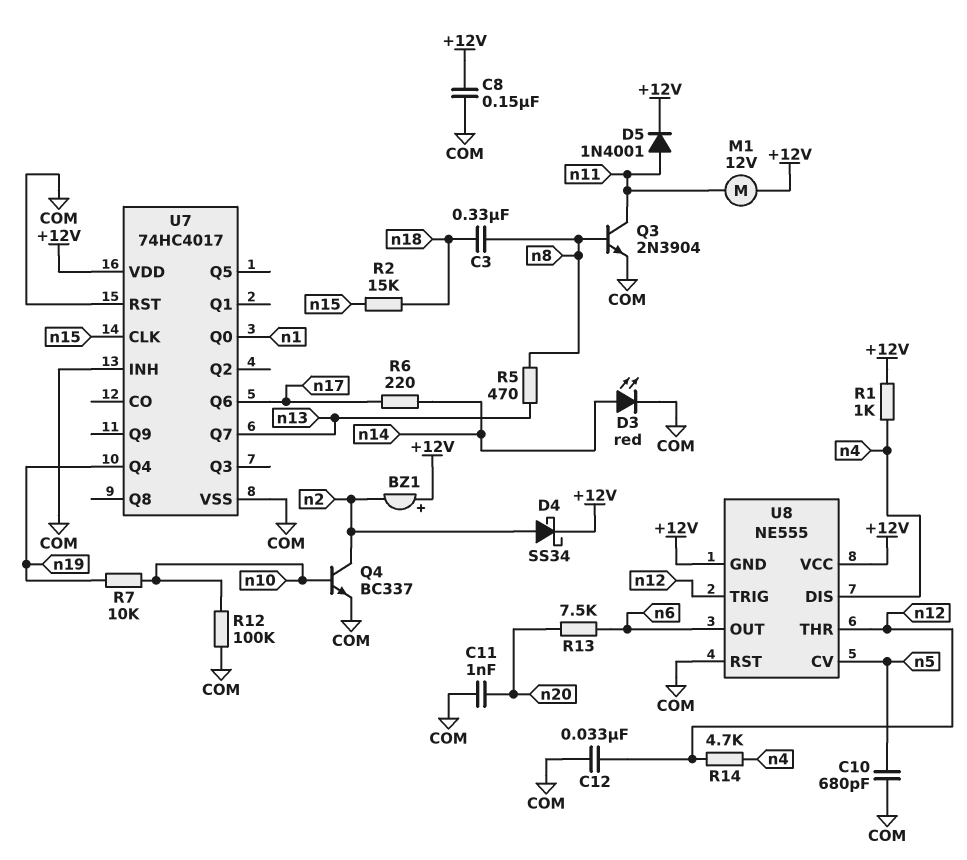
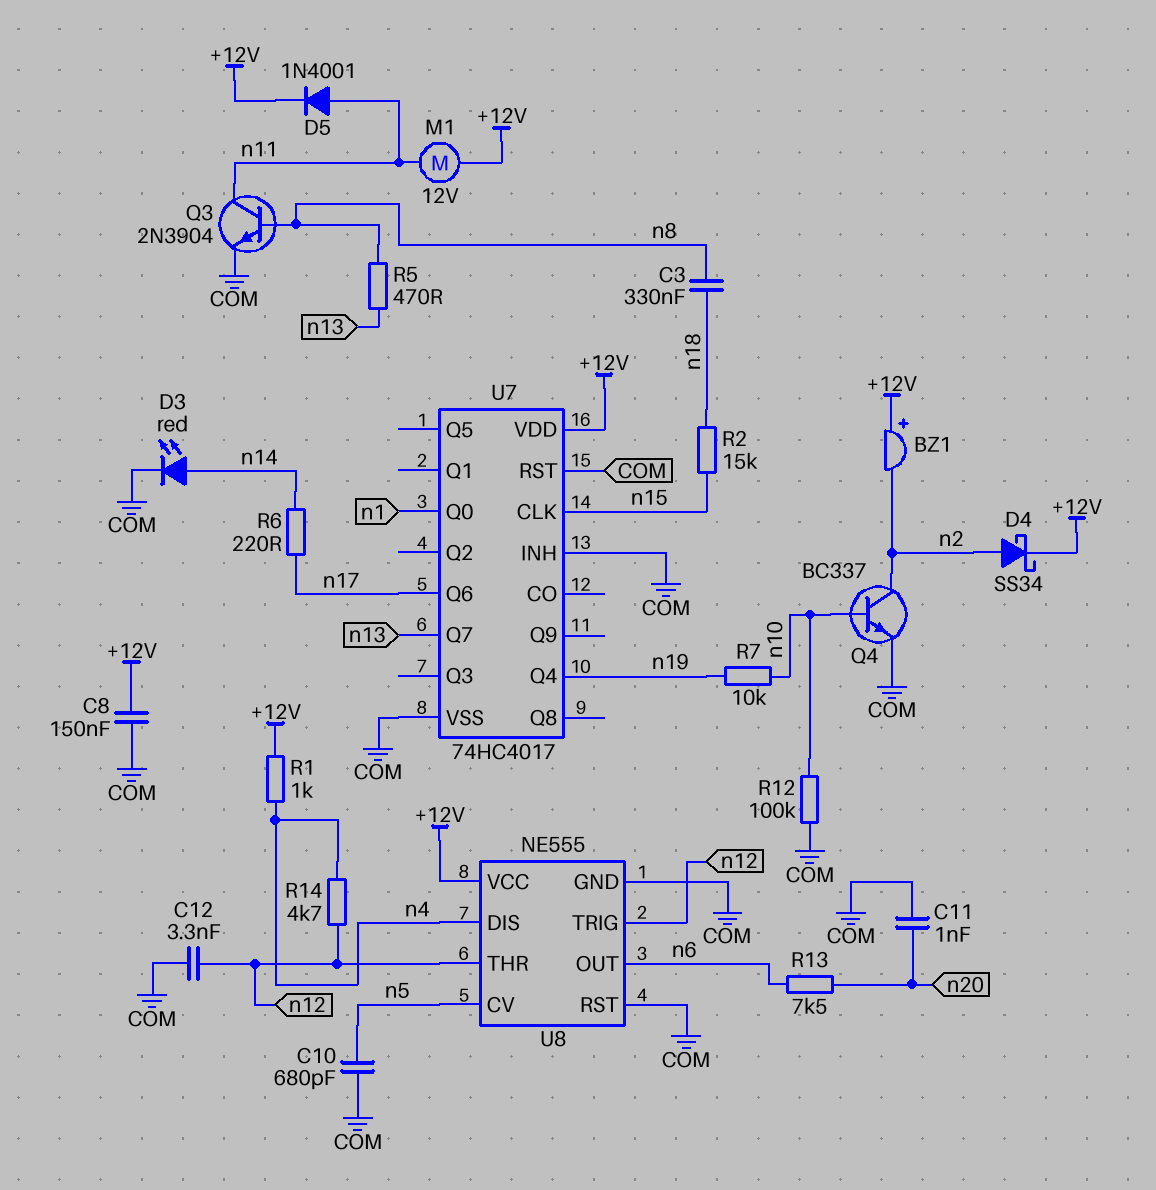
C12: 33nF (COM, n12) -> 3.3nF (COM, n12)
U8 pin GND: +12V -> COM

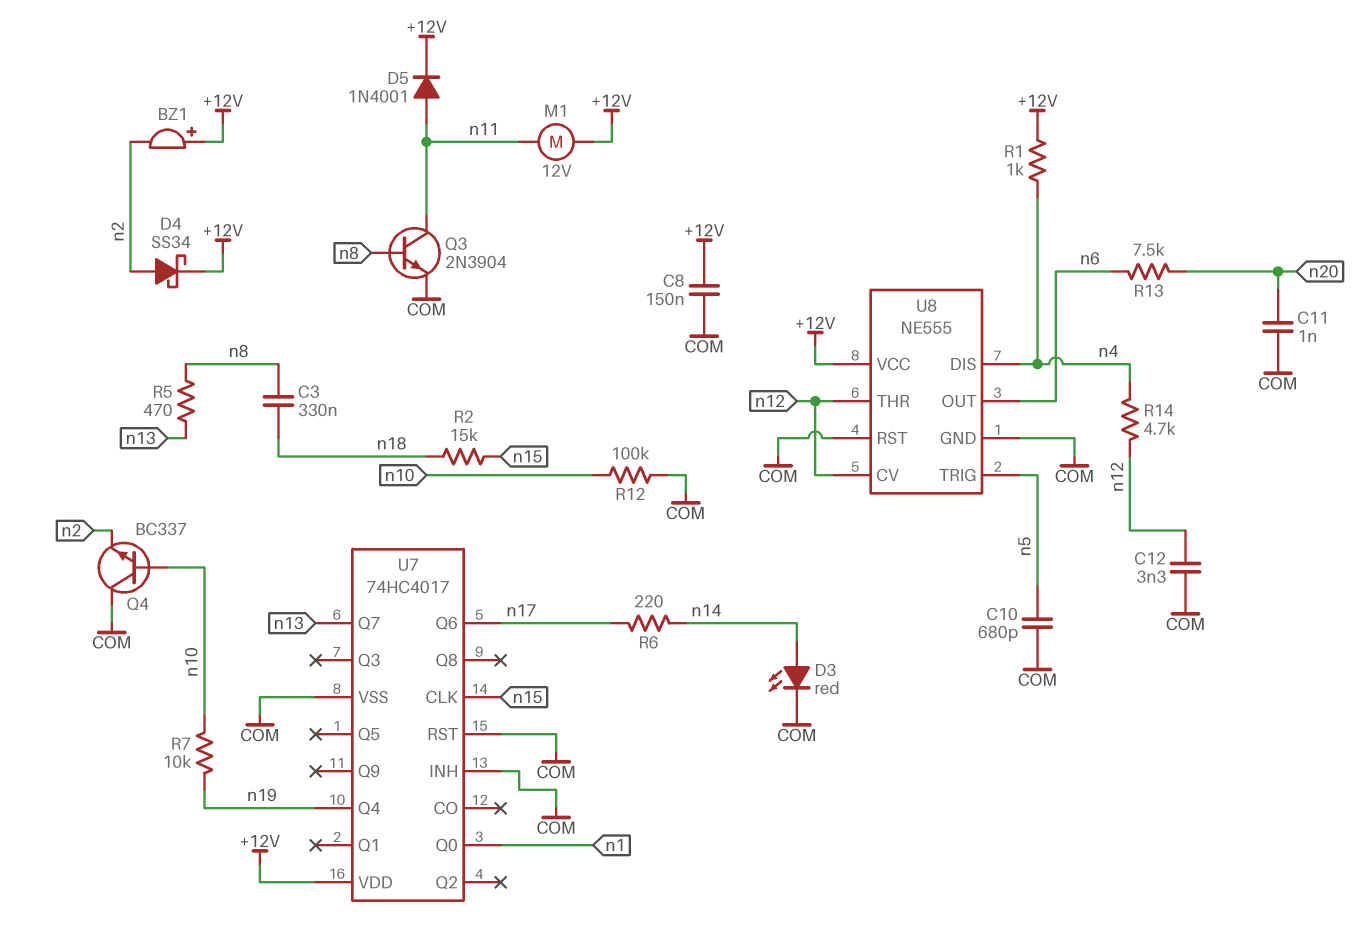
Q4: NPN BC337 (B n10, C n2, E COM) -> NPN BC337 (B n10, C COM, E n2)
U8 pin CV: n5 -> n12
U8 pin TRIG: n12 -> n5

